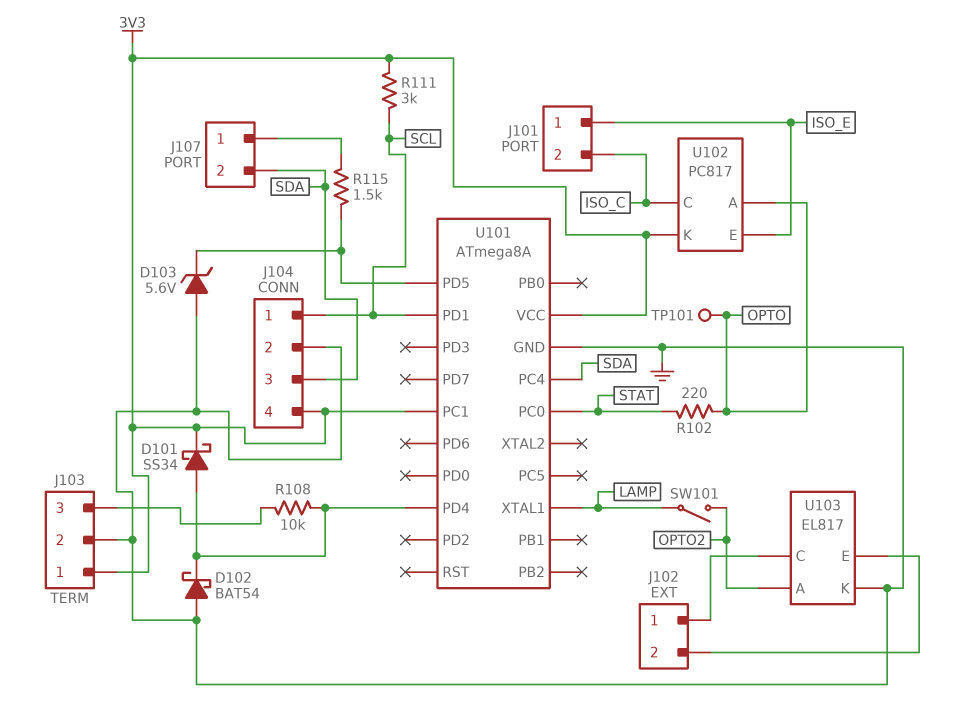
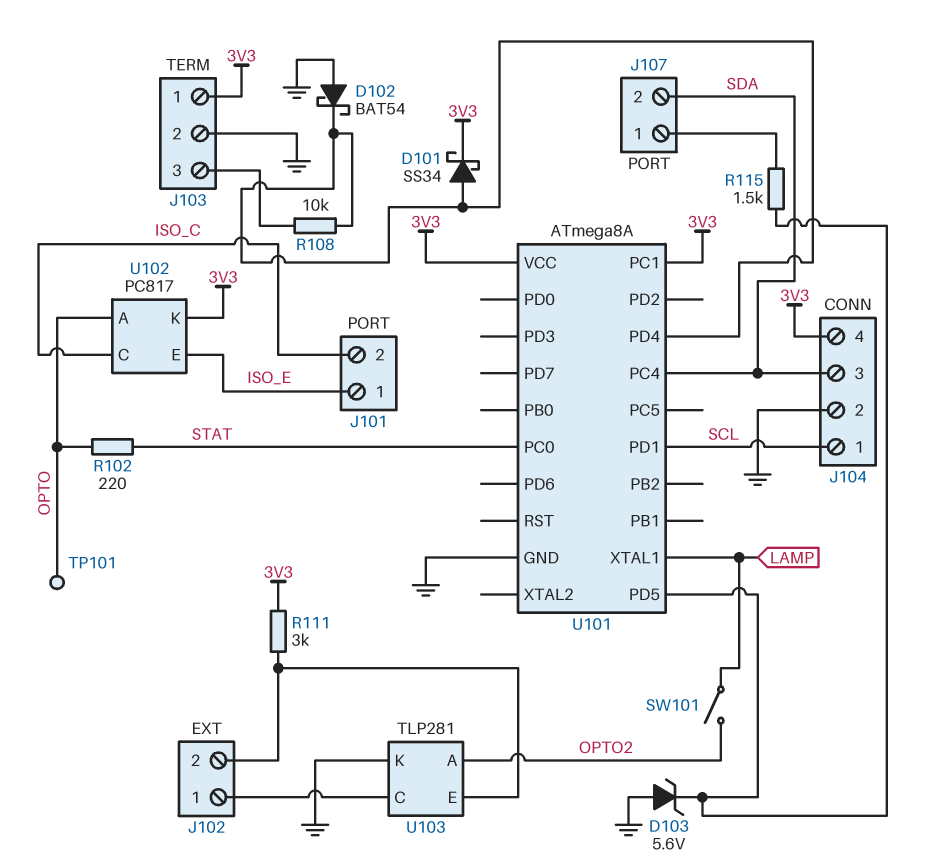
R111: 3k (3V3, SCL) -> 3k (3V3, J102/2)
U103: EL817 -> TLP281

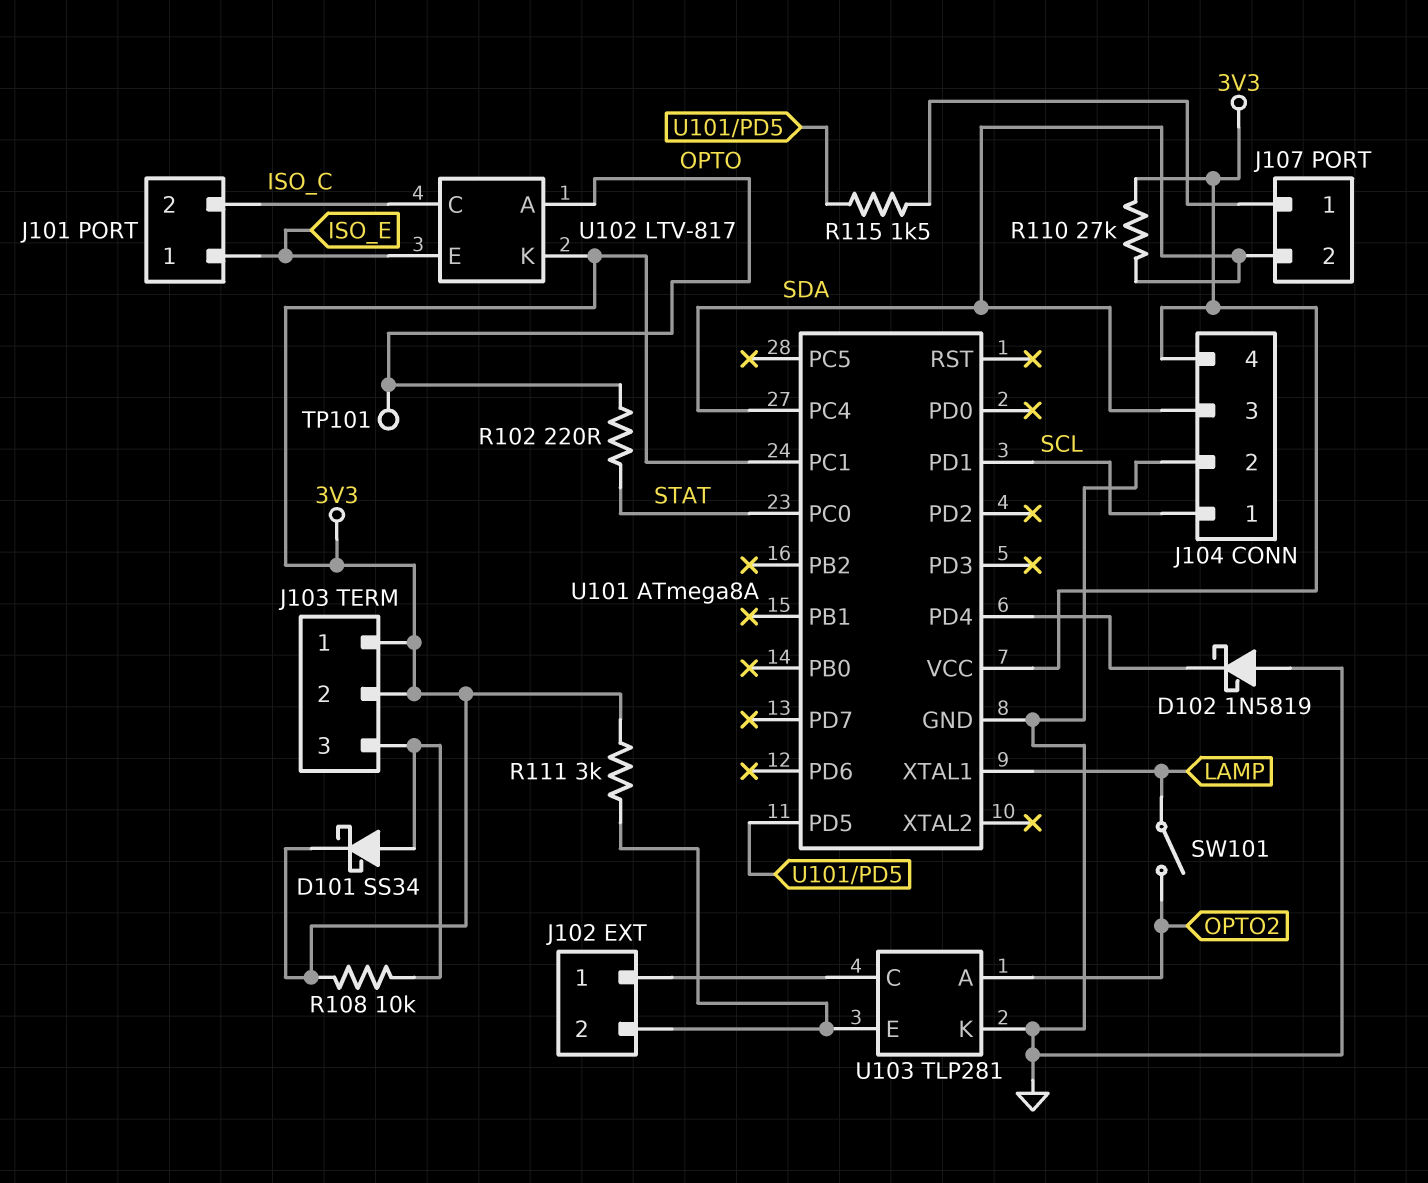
D101: schottky SS34 (A U101/PD4, K 3V3) -> schottky SS34 (A J103/3, K 3V3)
D102: schottky BAT54 (A GND, K U101/PD4) -> schottky 1N5819 (A GND, K U101/PD4)
D103: zener 5.6V (A GND, K U101/PD5) -> none
J103 pin 2: GND -> 3V3
R108: 10k (J103/3, U101/PD4) -> 10k (3V3, J103/3)
R110: none -> 27k (3V3, SDA)
U102: PC817 -> LTV-817

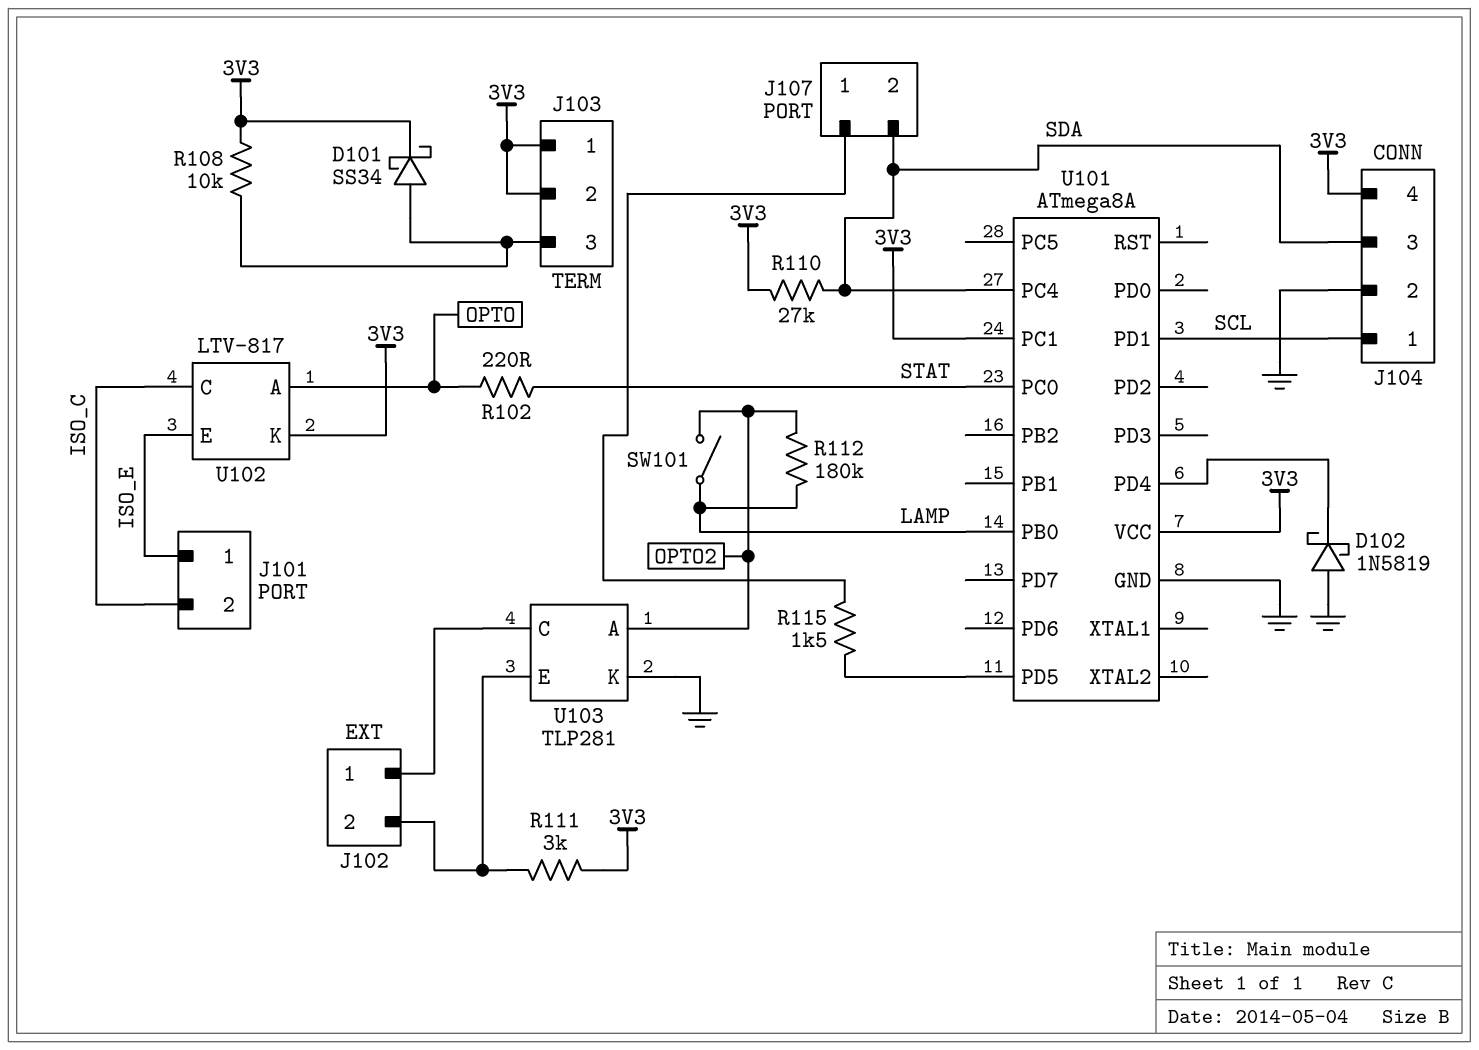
R112: none -> 180k (LAMP, OPTO2)
TP101: test point (OPTO) -> none
U101 pin PB0: none -> LAMP
U101 pin XTAL1: LAMP -> none

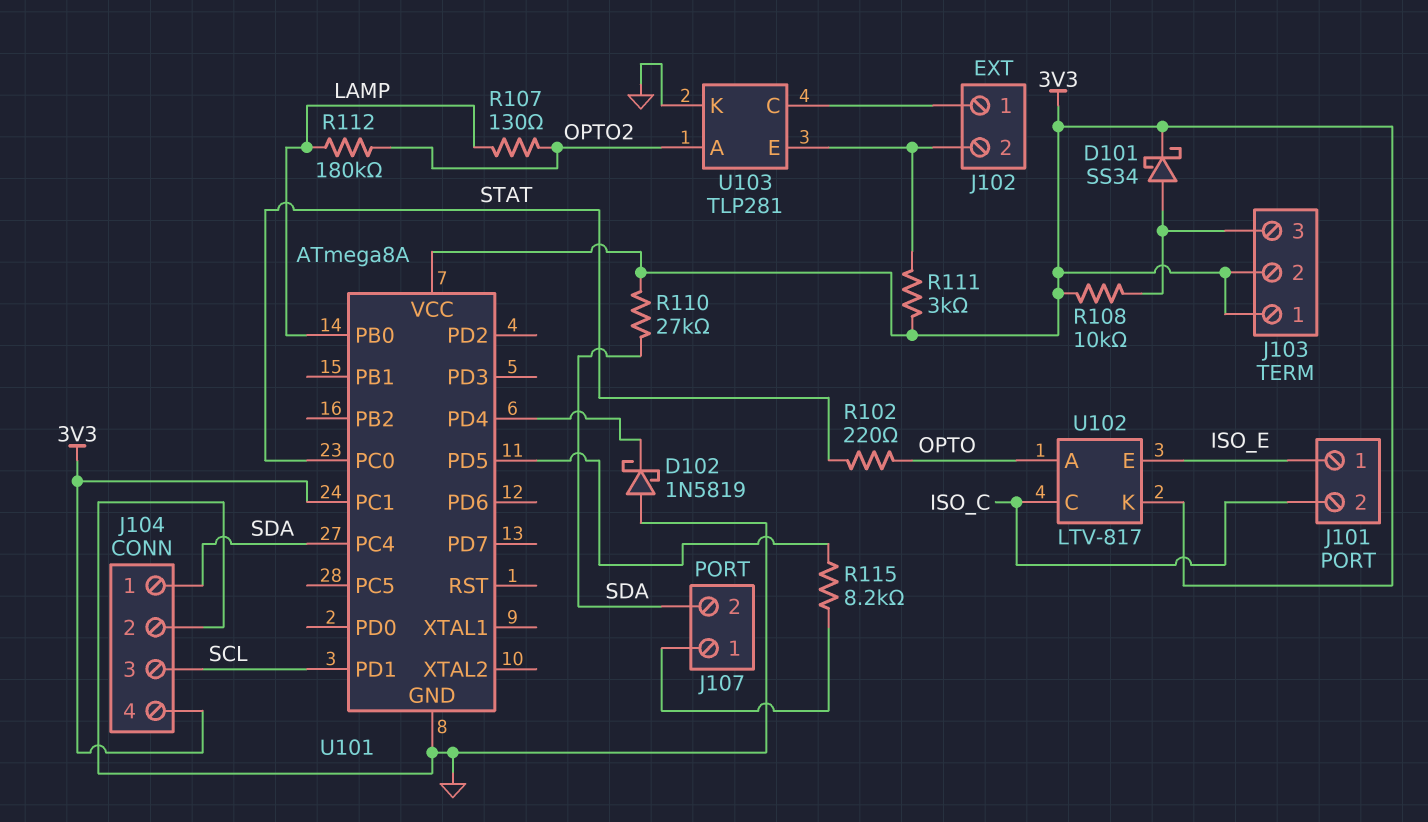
J104 pin 1: SCL -> SDA
J104 pin 3: SDA -> SCL
R107: none -> 130 (LAMP, OPTO2)
R115: 1.5k (J107/1, U101/PD5) -> 8.2k (J107/1, U101/PD5)
SW101: switch (LAMP, OPTO2) -> none

